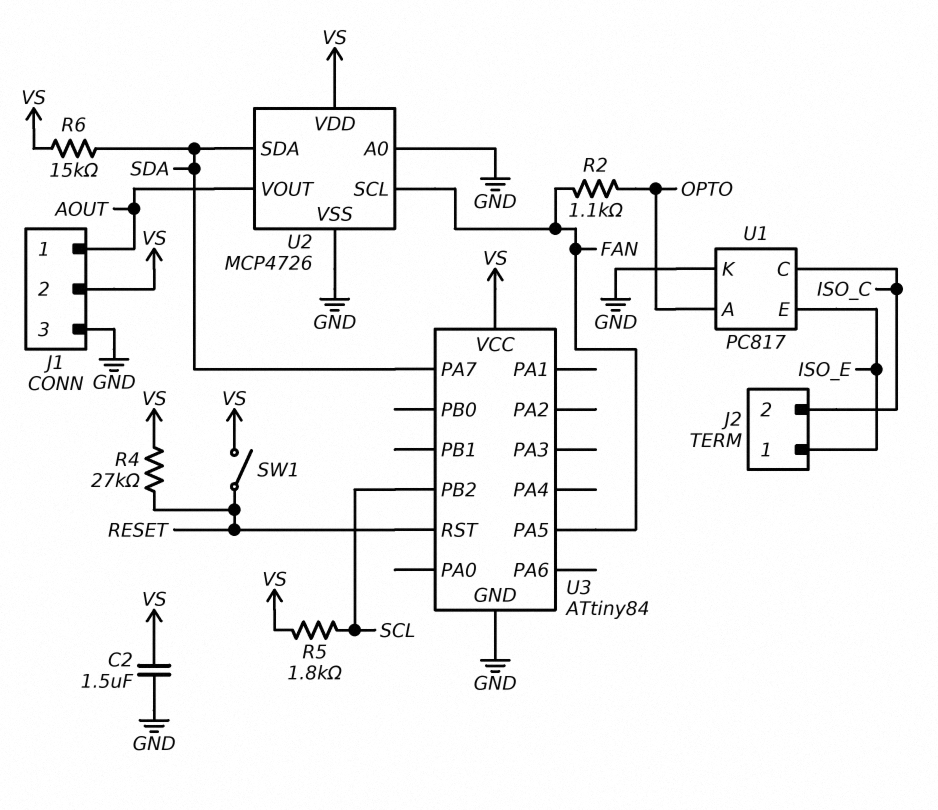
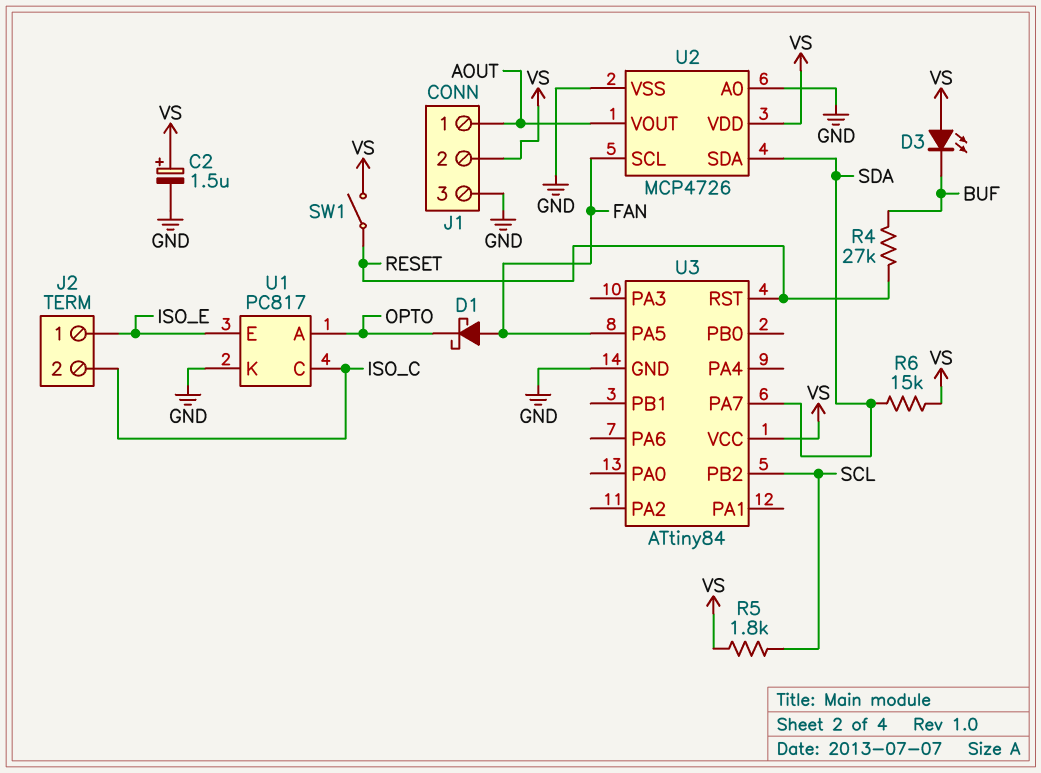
C2: 1.5uF (GND, VS) -> 1.5uF (plus VS, minus GND)
D1: none -> schottky (A FAN, K OPTO)
D3: none -> LED (A VS, K BUF)
R2: 1.1k (FAN, OPTO) -> none
R4: 27k (RESET, VS) -> 27k (BUF, RESET)

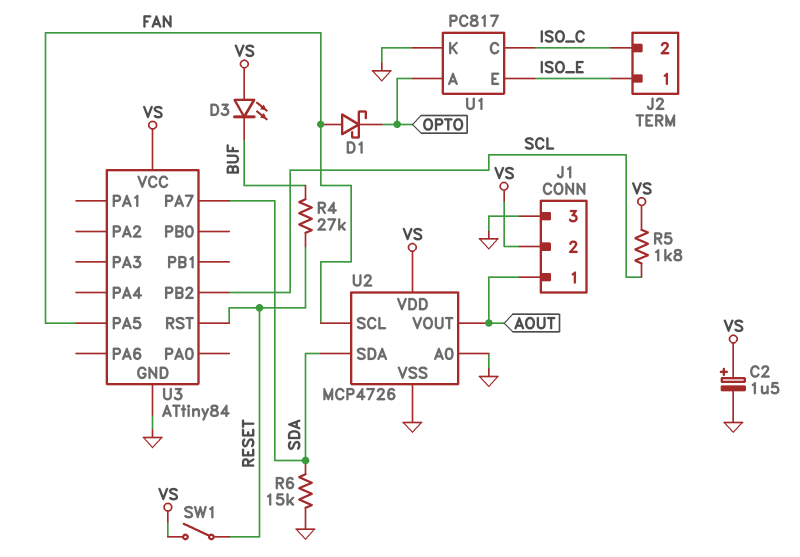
R6: 15k (SDA, VS) -> 15k (GND, SDA)

